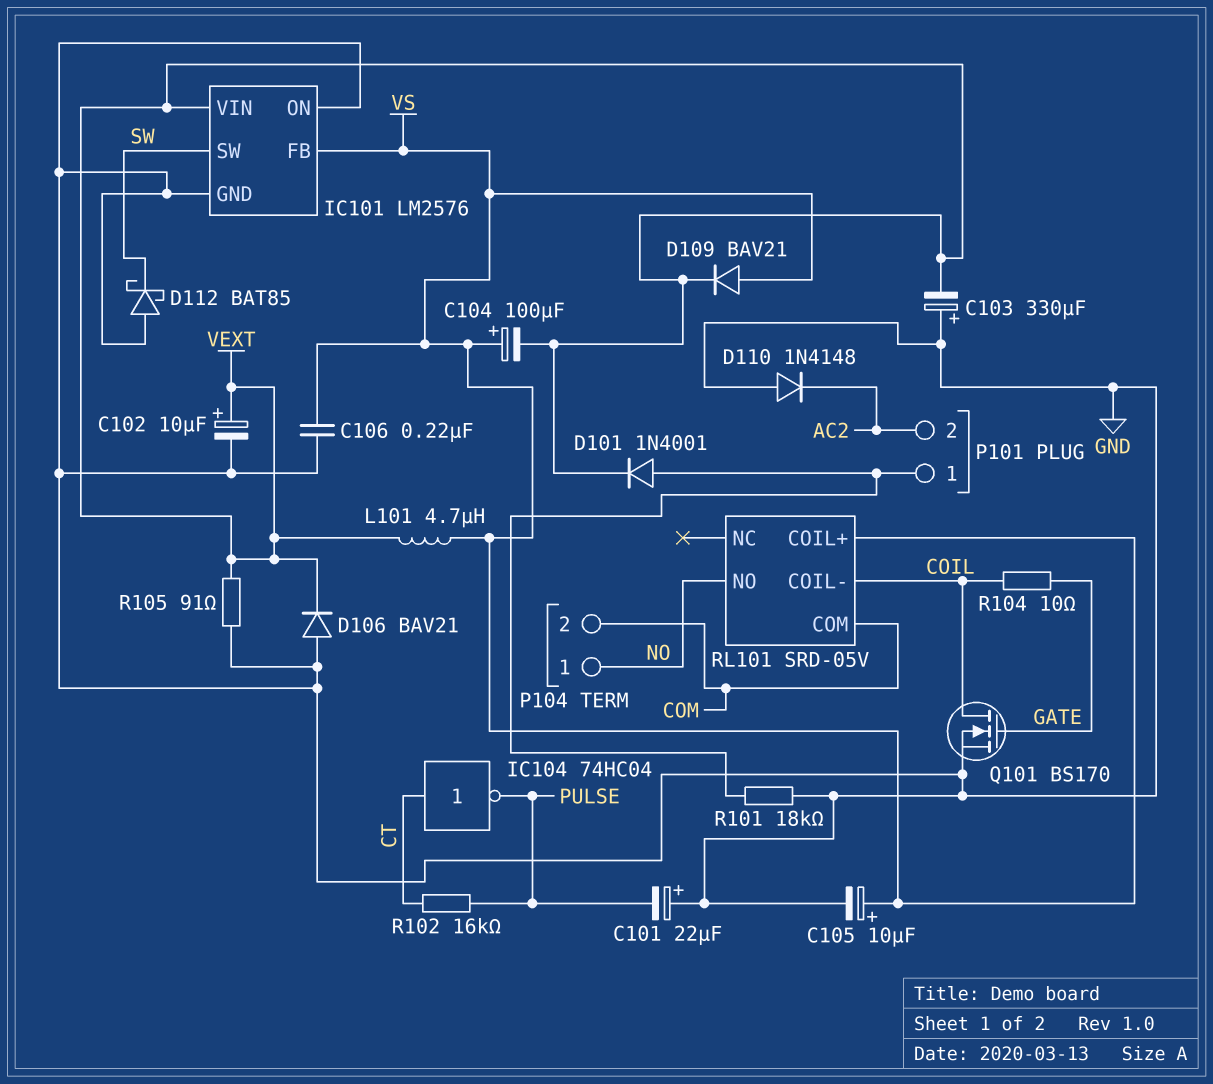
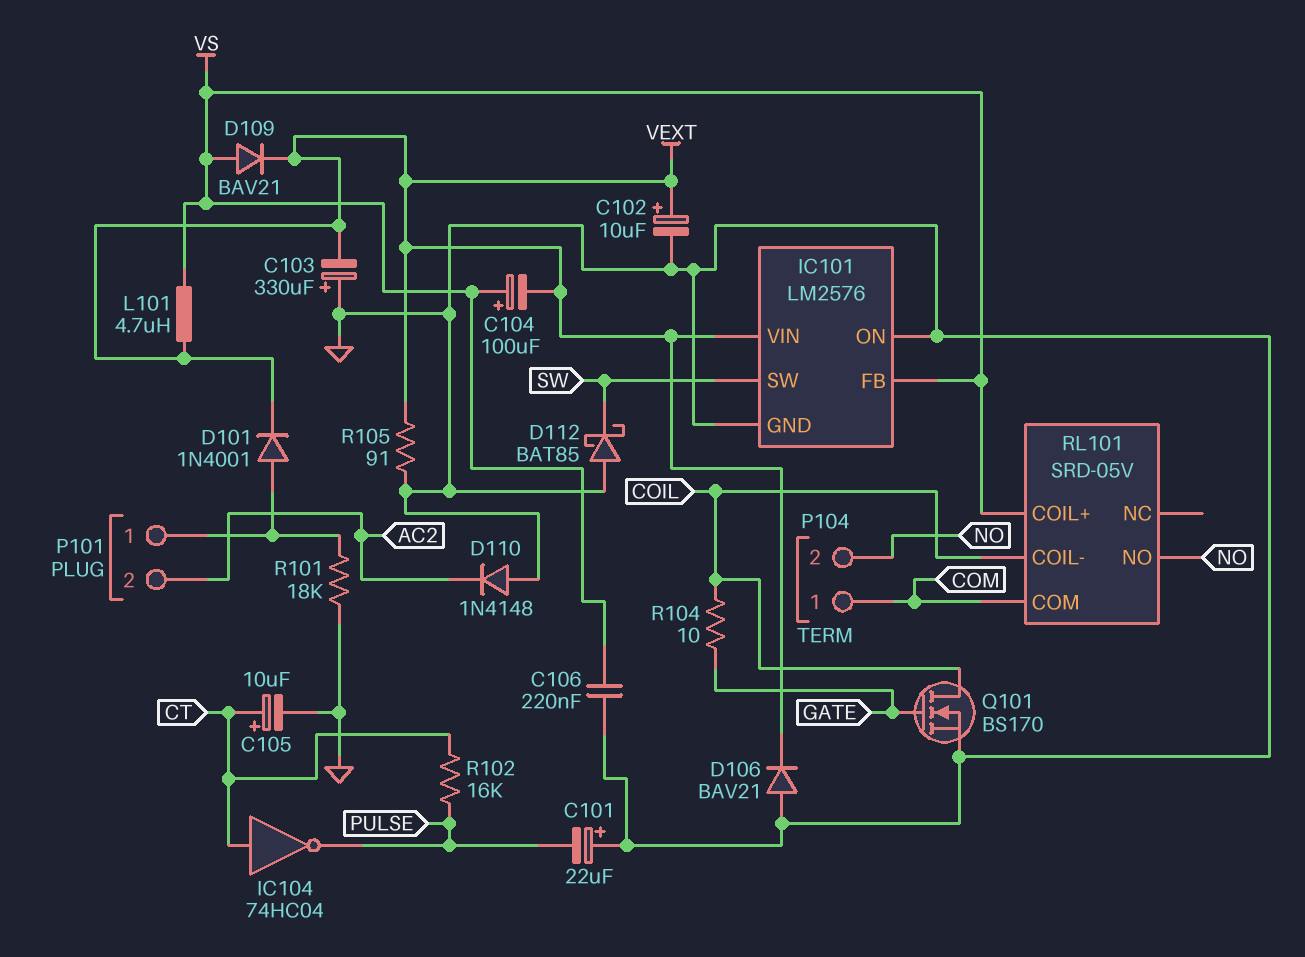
C105: 10uF (plus VS, minus GND) -> 10uF (plus CT, minus GND)
P104 pin 1: NO -> COM
P104 pin 2: COM -> NO

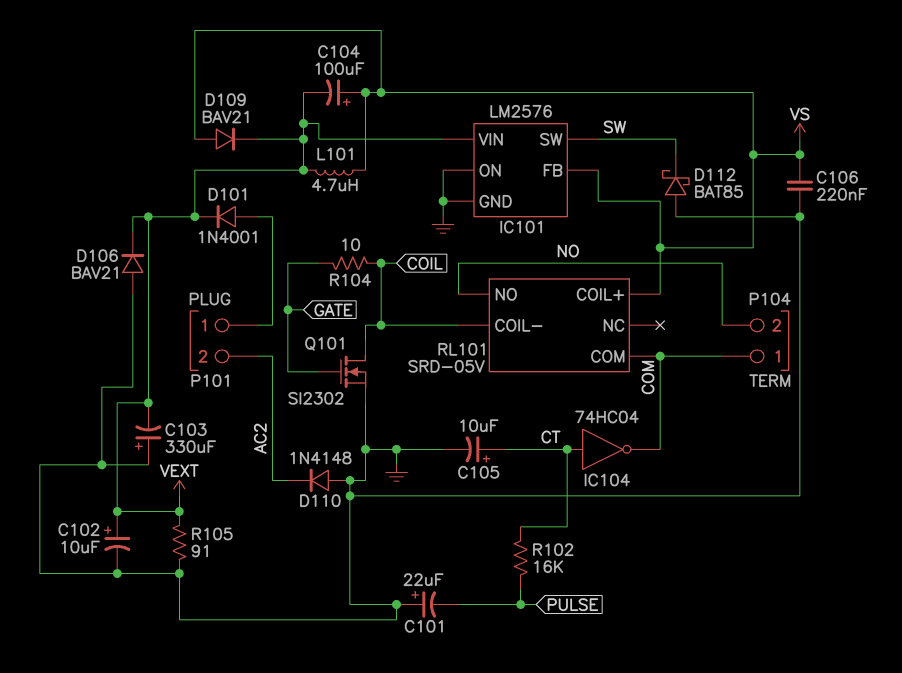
IC104: NOT 74HC04 (in CT, out PULSE) -> NOT 74HC04 (in CT, out COM)
Q101: NMOS BS170 (G GATE, D COIL, S GND) -> NMOS SI2302 (G GATE, D COIL, S GND)
R101: 18k (GND, P101/1) -> none

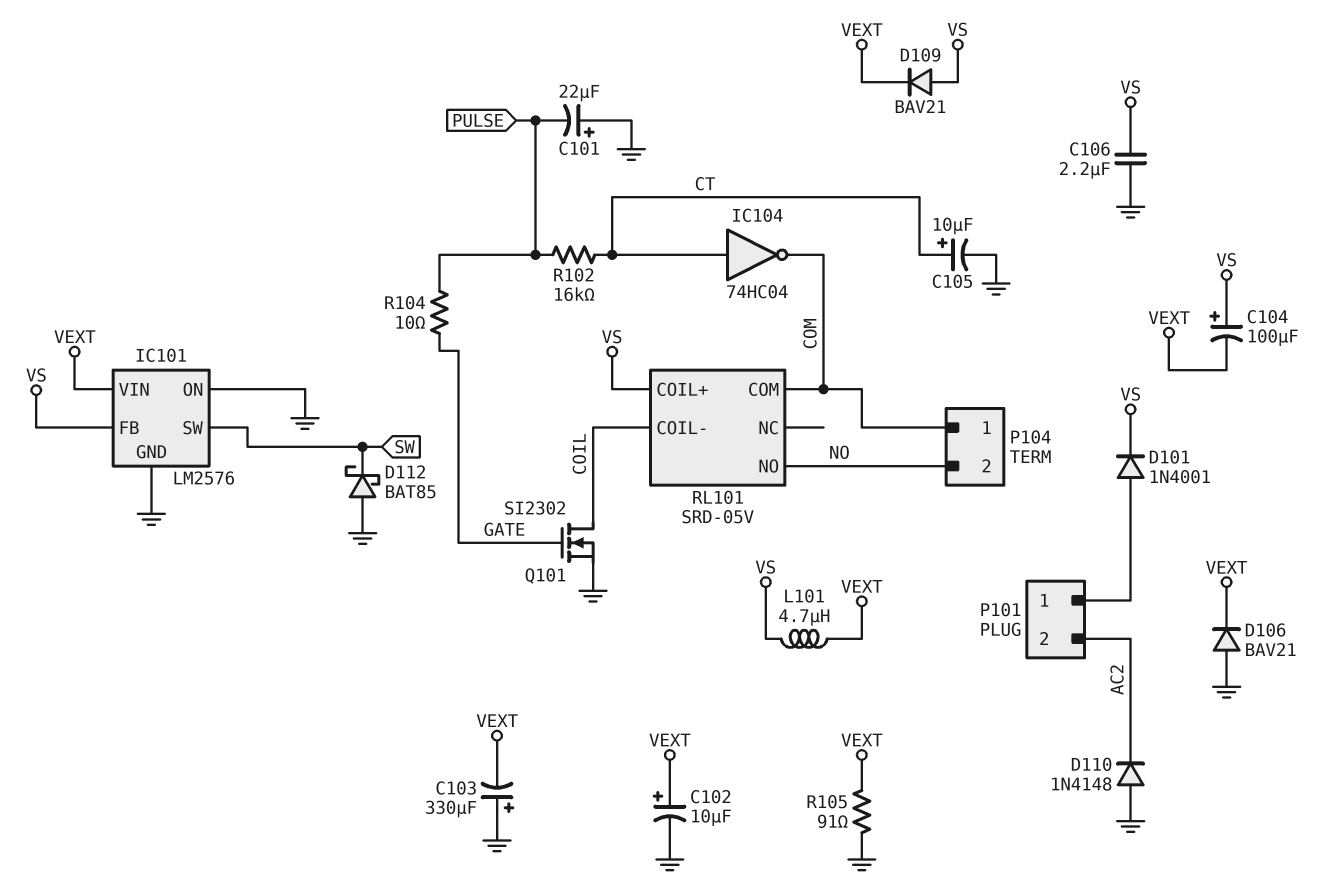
C106: 220nF (GND, VS) -> 2.2uF (GND, VS)
D101: diode 1N4001 (A P101/1, K VEXT) -> diode 1N4001 (A P101/1, K VS)
R104: 10 (COIL, GATE) -> 10 (GATE, PULSE)

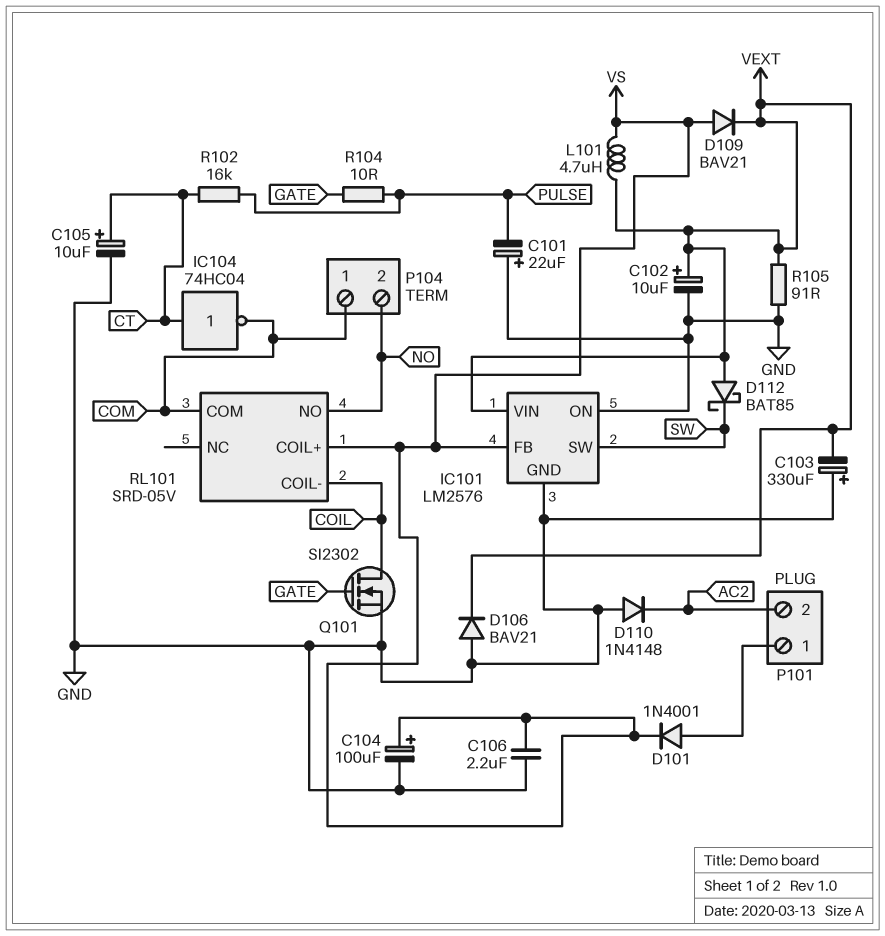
C104: 100uF (plus VS, minus VEXT) -> 100uF (plus VS, minus GND)
D112: schottky BAT85 (A GND, K SW) -> schottky BAT85 (A VEXT, K SW)

